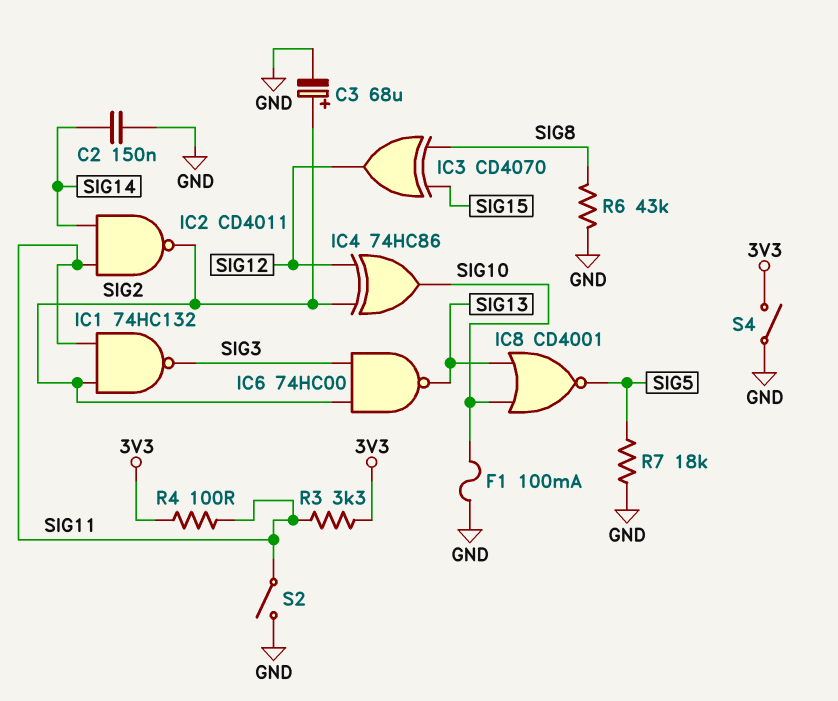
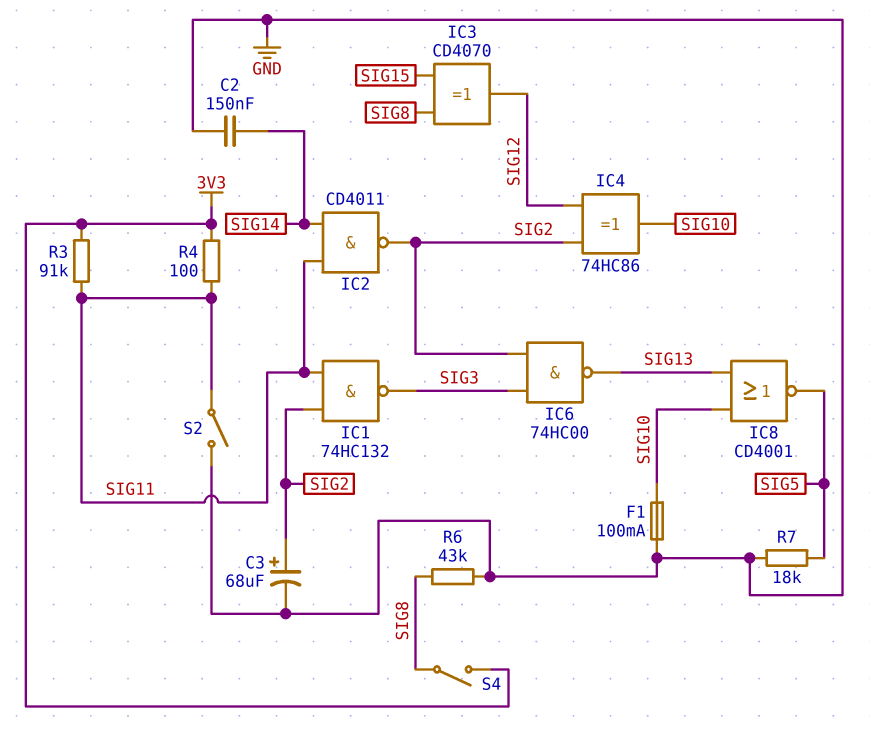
R3: 3.3k (3V3, SIG11) -> 91k (3V3, SIG11)
S4: switch (3V3, GND) -> switch (3V3, SIG8)

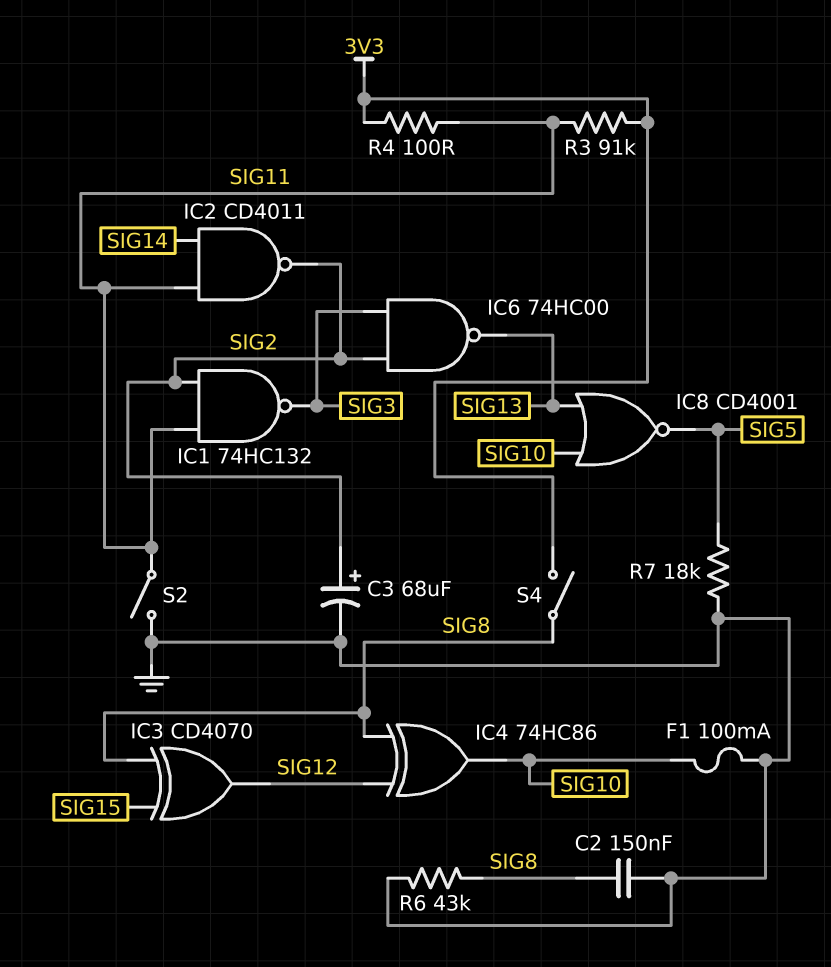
C2: 150nF (GND, SIG14) -> 150nF (GND, SIG8)
IC4: XOR 74HC86 (in SIG2, in SIG12, out SIG10) -> XOR 74HC86 (in SIG8, in SIG12, out SIG10)

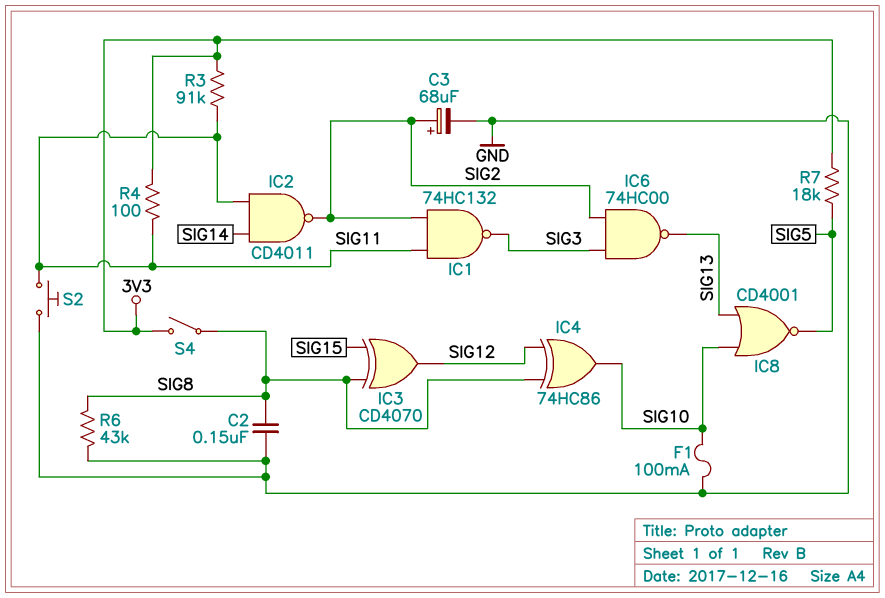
R7: 18k (GND, SIG5) -> 18k (3V3, SIG5)
S2: switch (GND, SIG11) -> button (GND, SIG11)

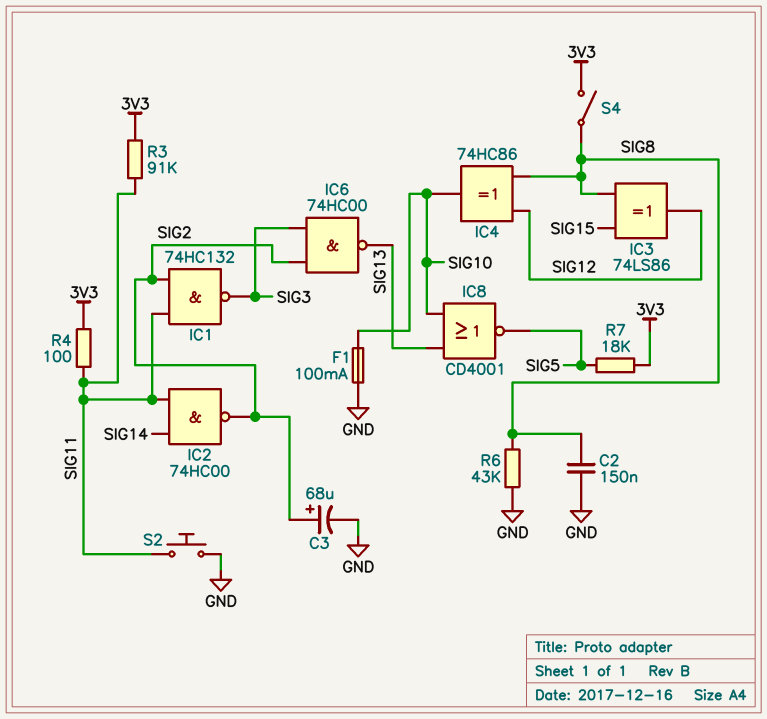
IC2: NAND CD4011 (in SIG11, in SIG14, out SIG2) -> NAND 74HC00 (in SIG11, in SIG14, out SIG2)
IC3: XOR CD4070 (in SIG8, in SIG15, out SIG12) -> XOR 74LS86 (in SIG8, in SIG15, out SIG12)

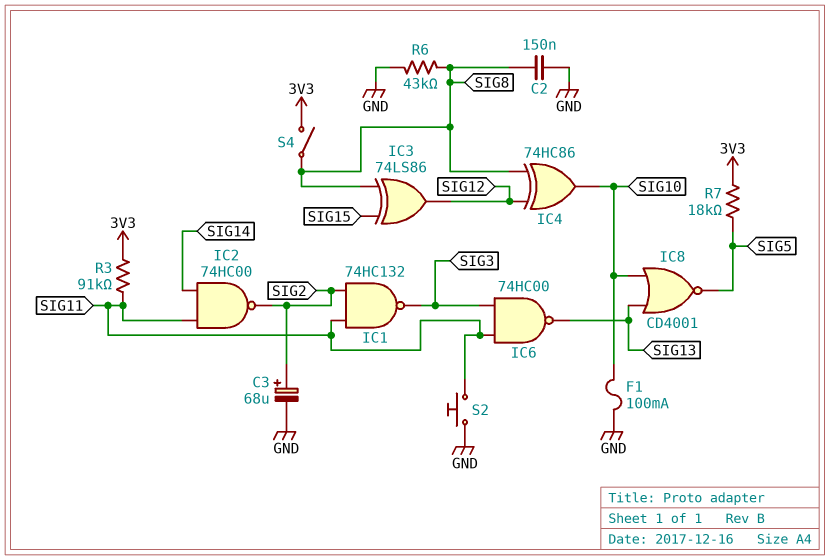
IC6: NAND 74HC00 (in SIG2, in SIG3, out SIG13) -> NAND 74HC00 (in SIG3, in SIG11, out SIG13)
R4: 100 (3V3, SIG11) -> none

